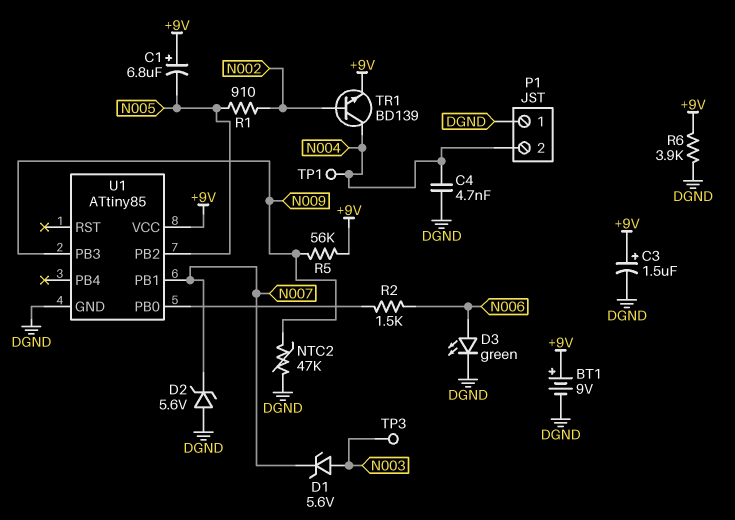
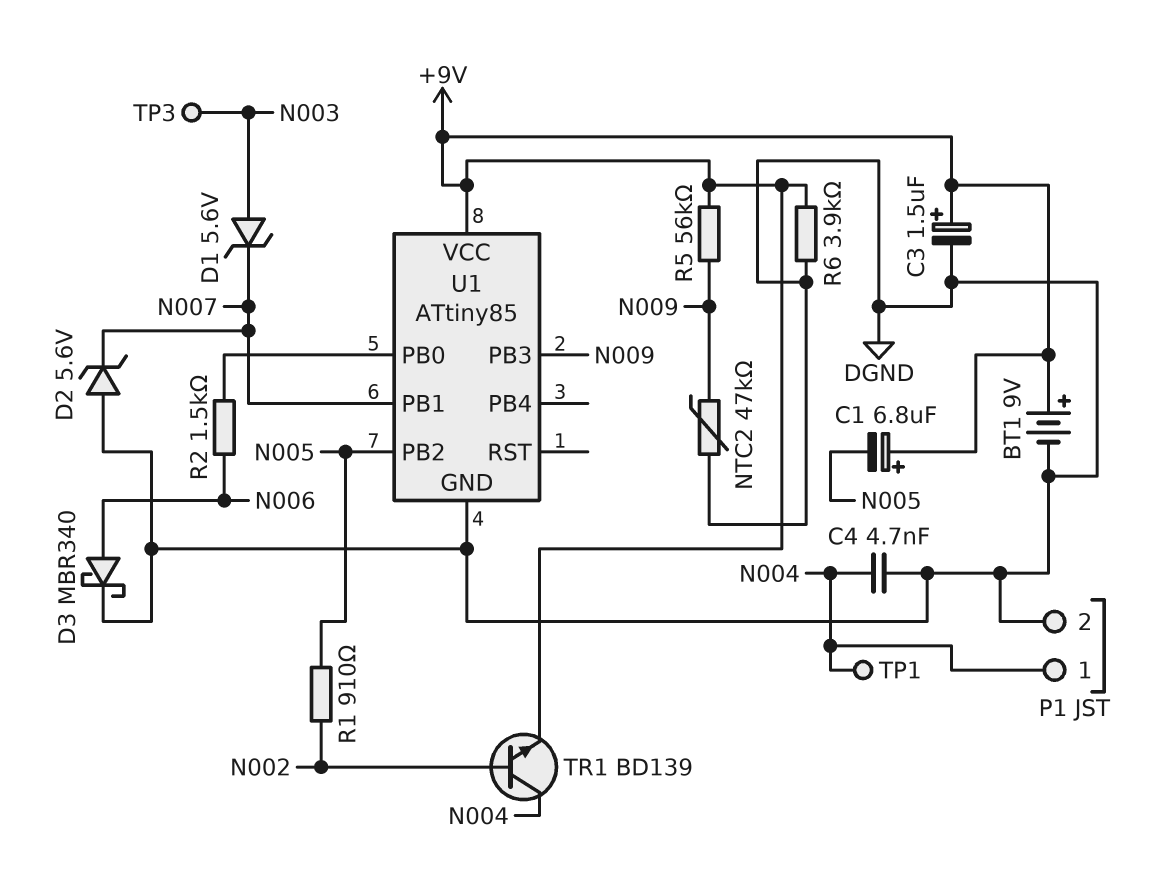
D3: LED green (A N006, K DGND) -> schottky MBR340 (A N006, K DGND)
P1 pin 1: DGND -> N004
P1 pin 2: N004 -> DGND

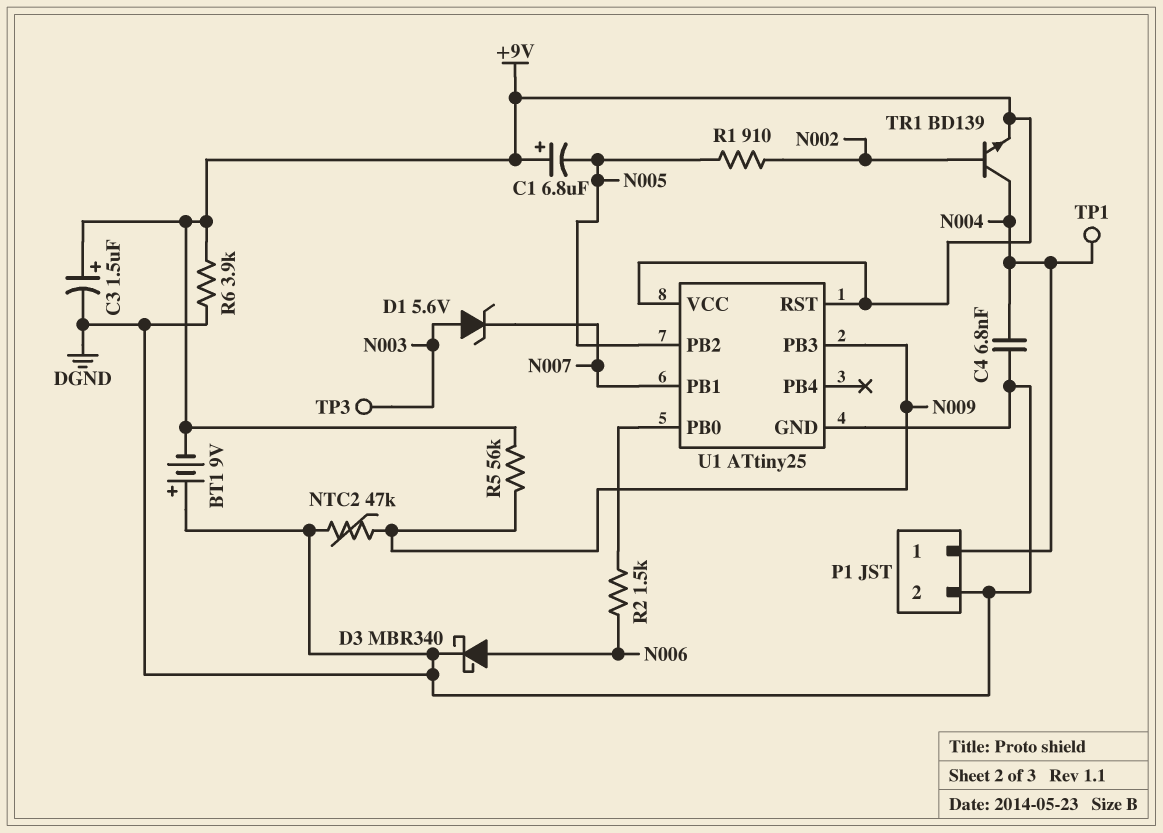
BT1: 9V (plus +9V, minus DGND) -> 9V (plus DGND, minus +9V)
C4: 4.7nF (DGND, N004) -> 6.8nF (DGND, N004)
D2: zener 5.6V (A DGND, K N007) -> none
U1: ATtiny85 -> ATtiny25
U1 pin RST: none -> +9V

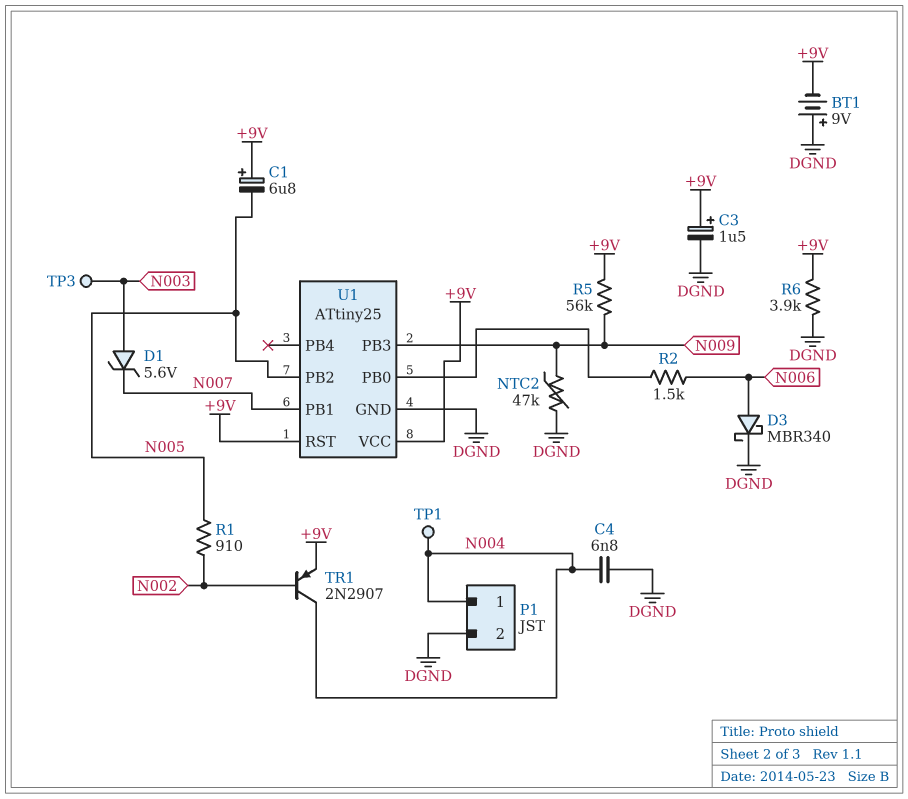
TR1: NPN BD139 (B N002, C N004, E +9V) -> PNP 2N2907 (B N002, C N004, E +9V)

